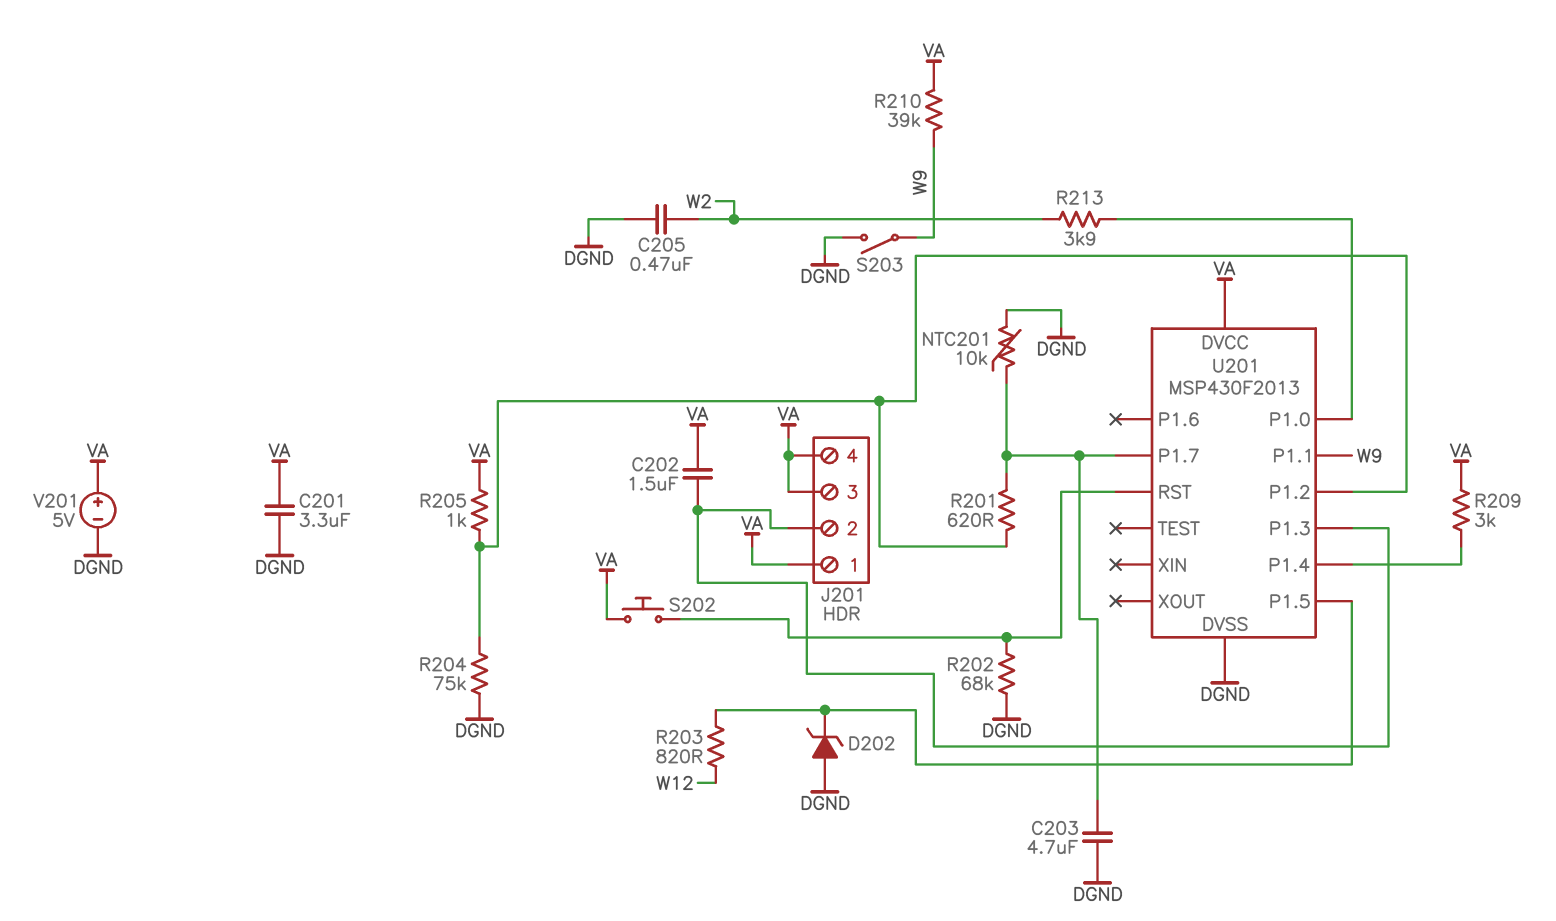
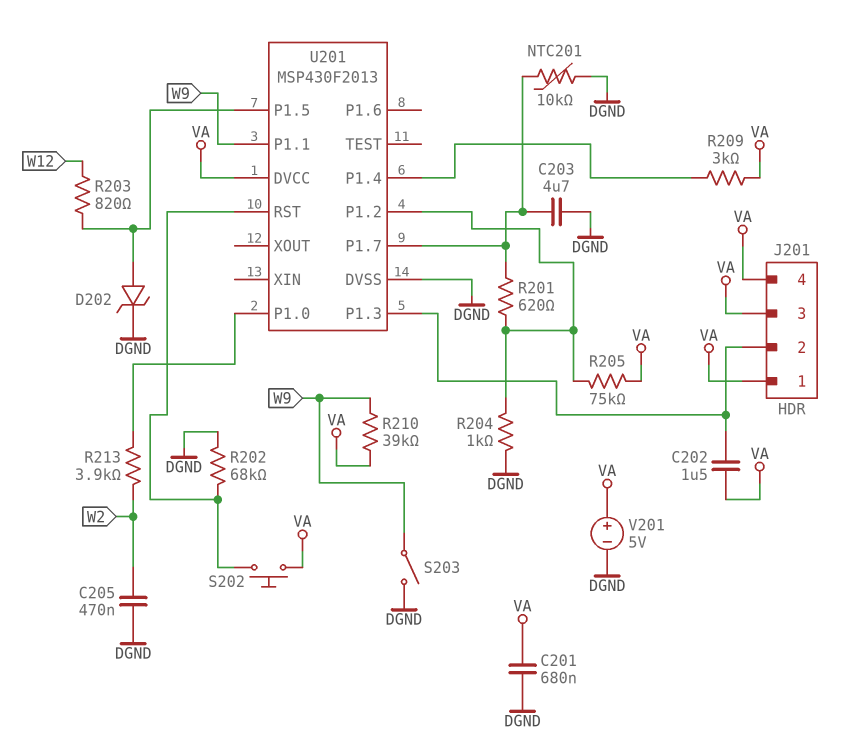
C201: 3.3uF (DGND, VA) -> 680nF (DGND, VA)
D202: zener (A DGND, K U201/P1.5) -> zener (A U201/P1.5, K DGND)
R204: 75k (DGND, U201/P1.2) -> 1k (DGND, U201/P1.2)
R205: 1k (U201/P1.2, VA) -> 75k (U201/P1.2, VA)

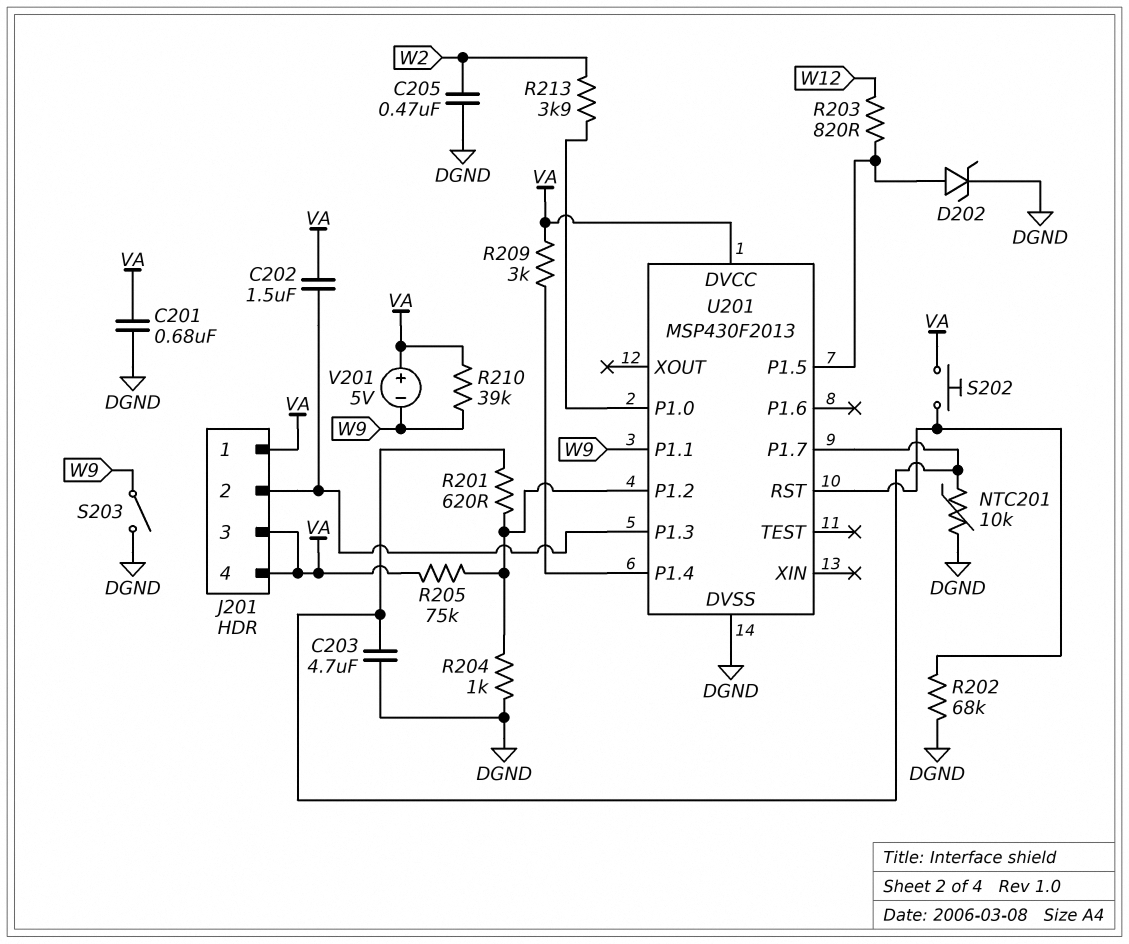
V201: 5V (plus VA, minus DGND) -> 5V (plus VA, minus W9)

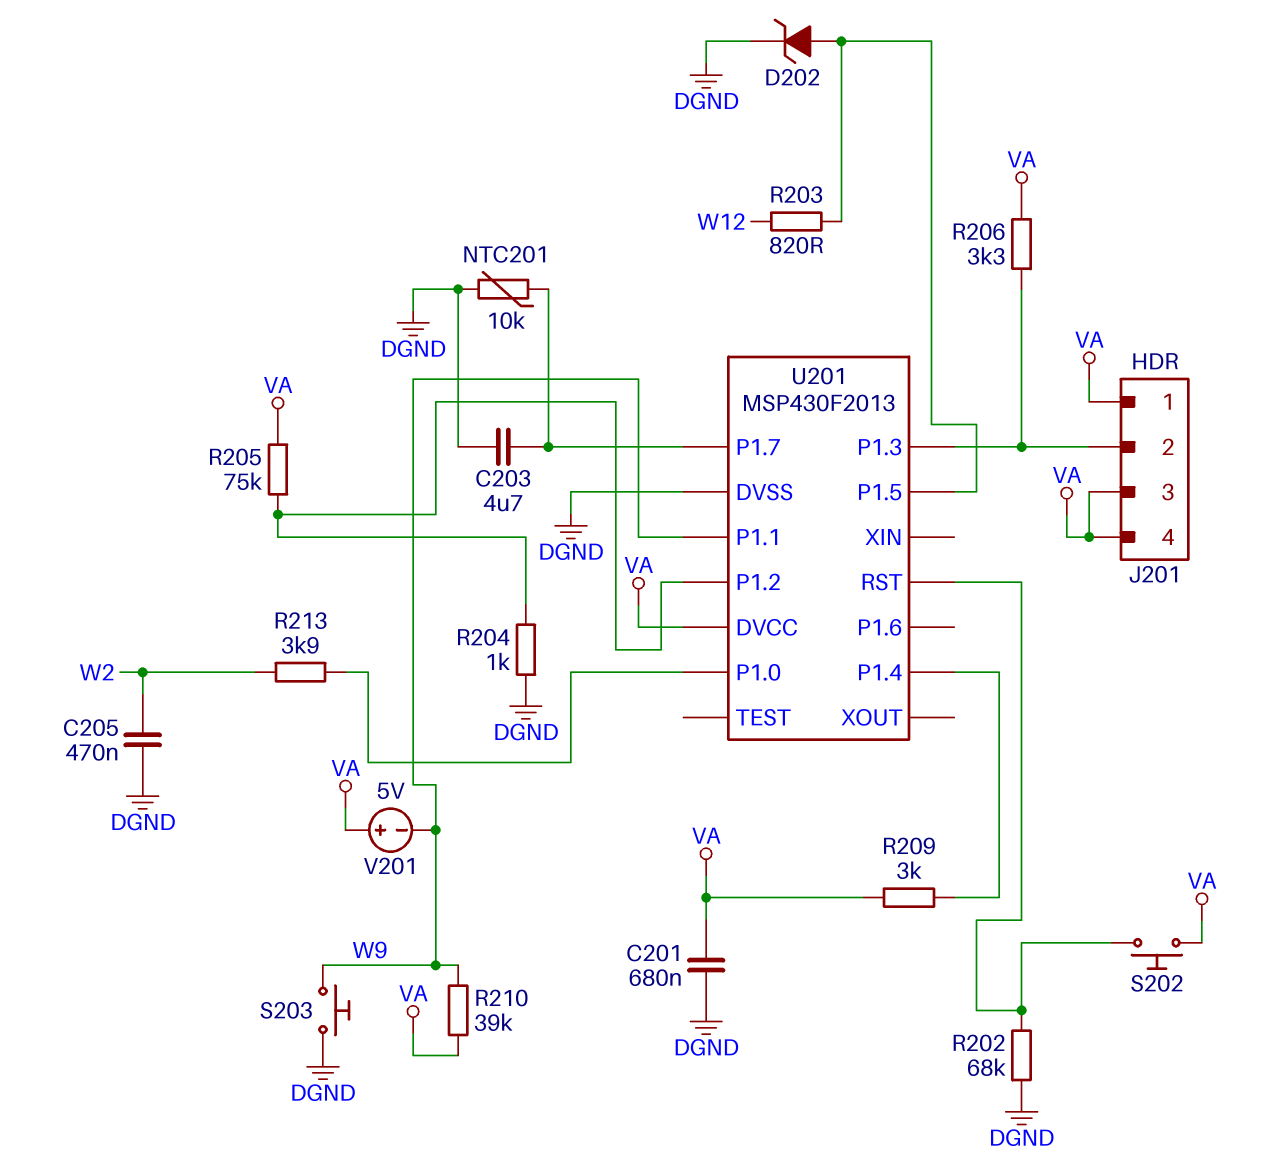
C202: 1.5uF (J201/2, VA) -> none
R201: 620 (U201/P1.2, U201/P1.7) -> none
R206: none -> 3.3k (J201/2, VA)
S203: switch (DGND, W9) -> button (DGND, W9)

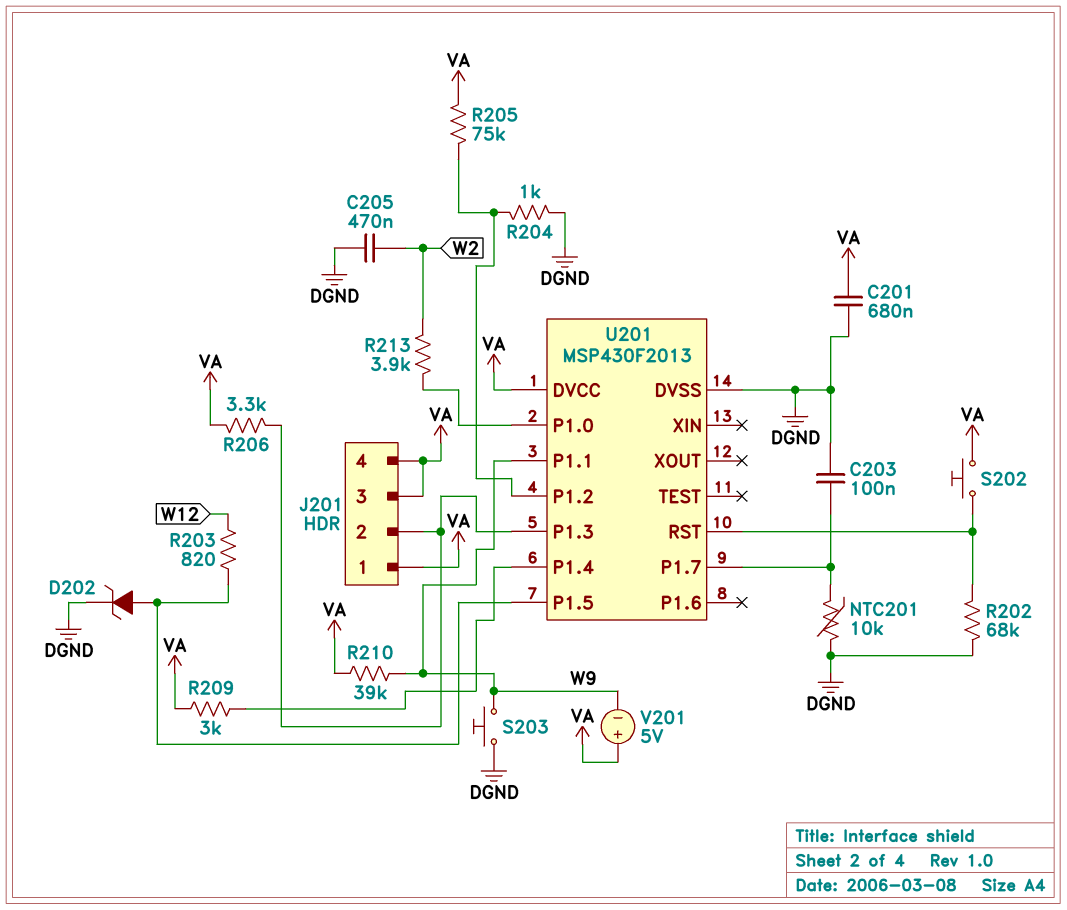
C203: 4.7uF (DGND, U201/P1.7) -> 100nF (DGND, U201/P1.7)

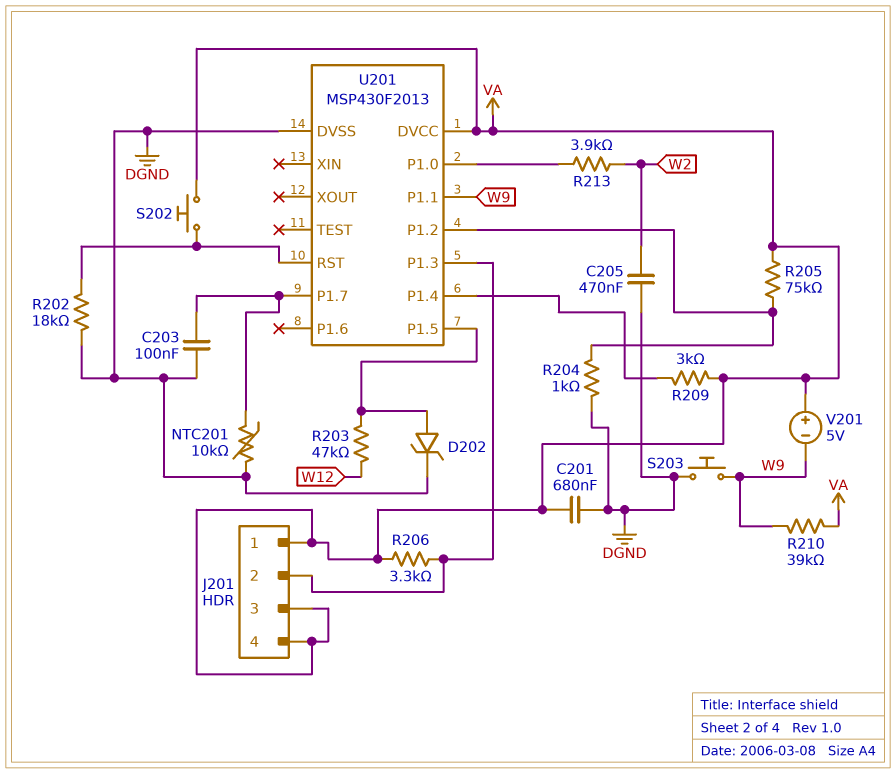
R202: 68k (DGND, U201/RST) -> 18k (DGND, U201/RST)
R203: 820 (U201/P1.5, W12) -> 47k (U201/P1.5, W12)

